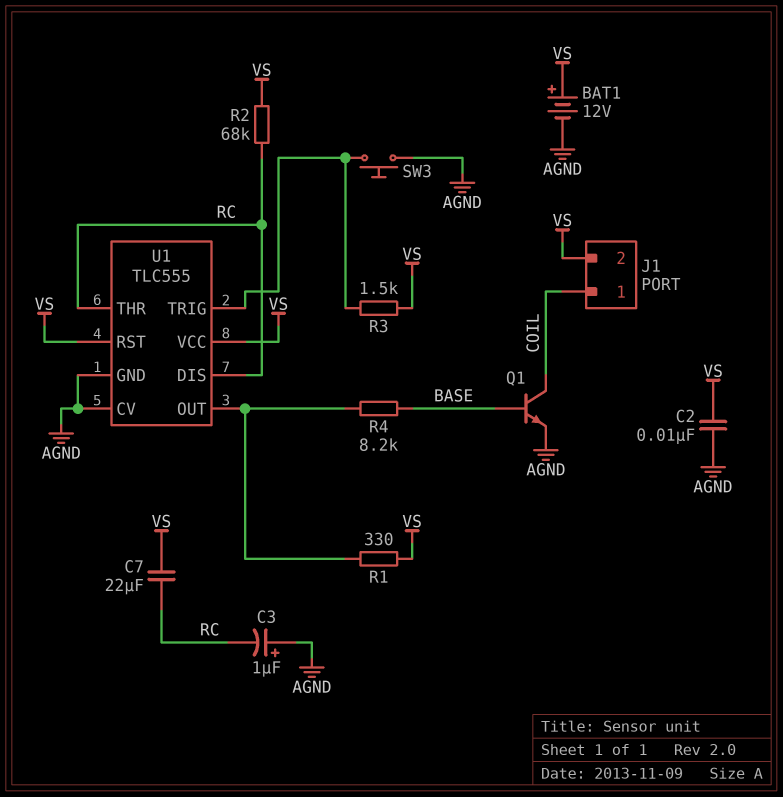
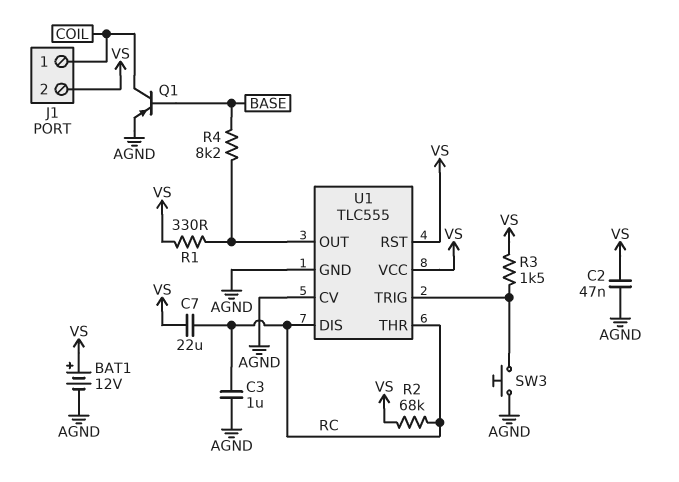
C2: 10nF (AGND, VS) -> 47nF (AGND, VS)
C3: 1uF (plus AGND, minus RC) -> 1uF (AGND, RC)
Q1: NPN (B BASE, C COIL, E AGND) -> PNP (B BASE, C COIL, E AGND)

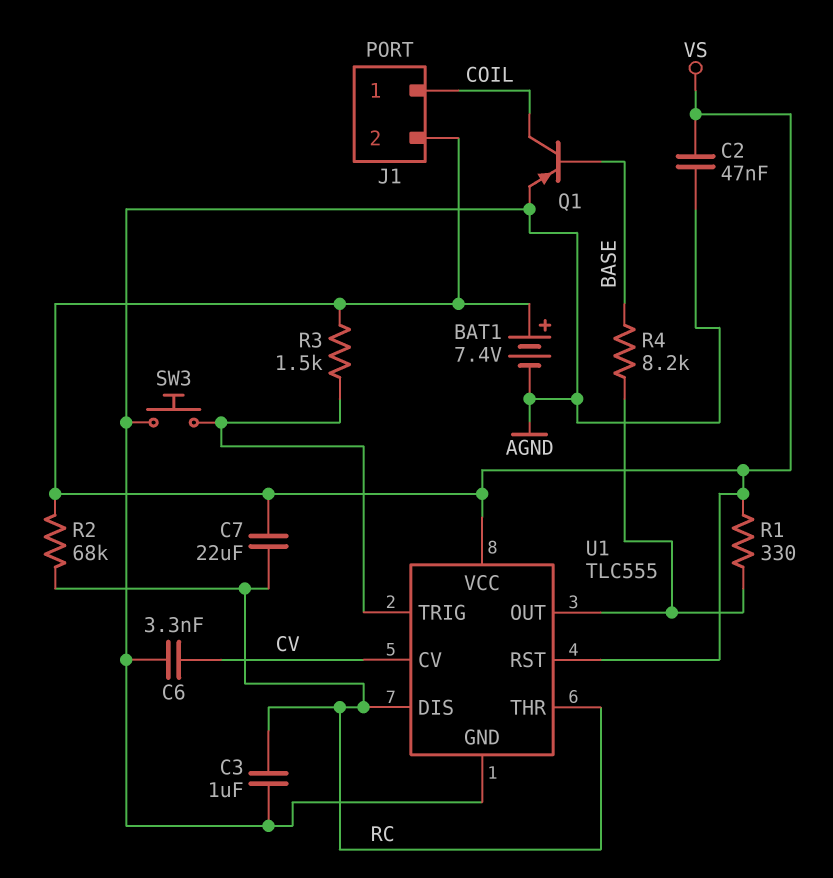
BAT1: 12V (plus VS, minus AGND) -> 7.4V (plus VS, minus AGND)
C6: none -> 3.3nF (AGND, CV)
U1 pin CV: AGND -> CV

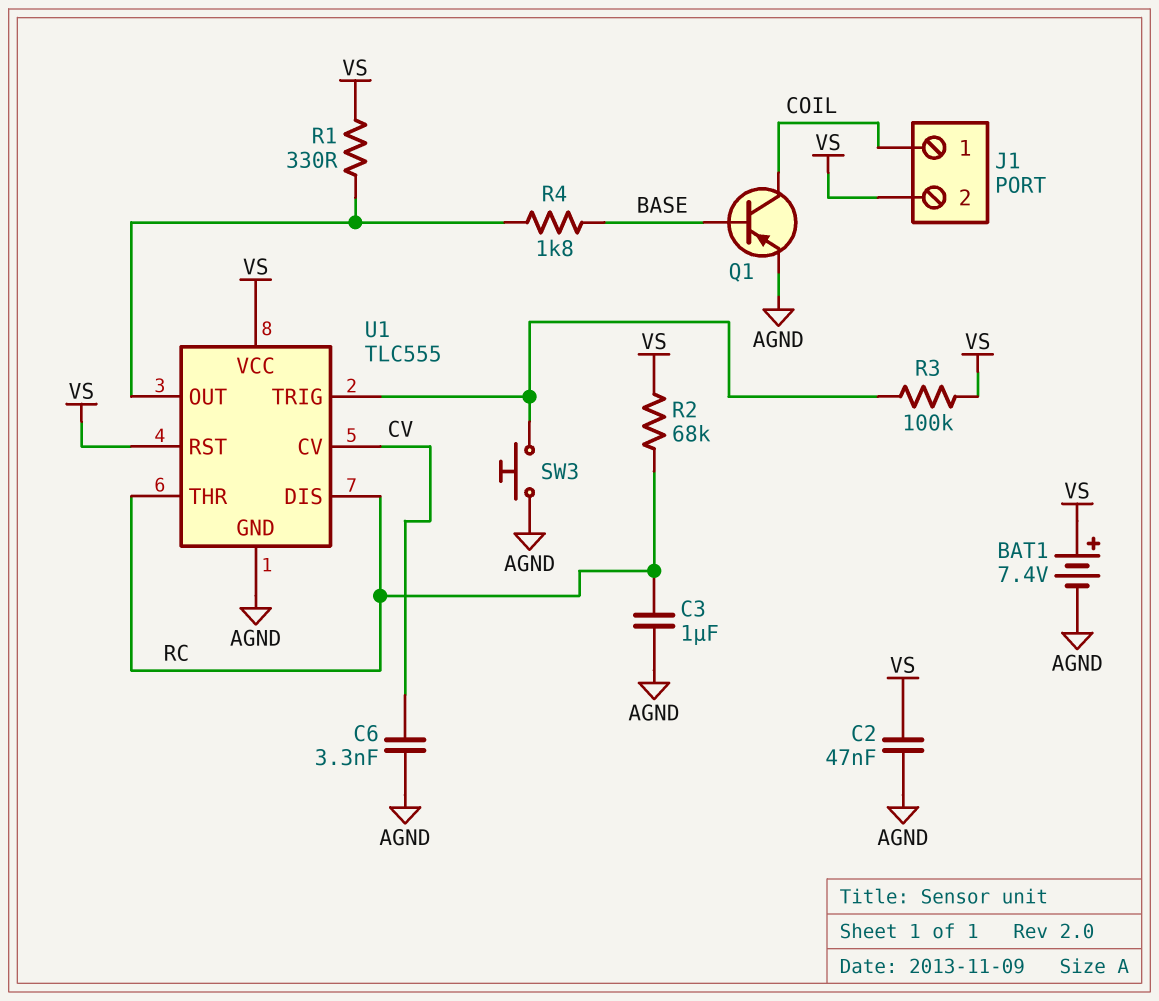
C7: 22uF (RC, VS) -> none
R3: 1.5k (U1/TRIG, VS) -> 100k (U1/TRIG, VS)
R4: 8.2k (BASE, U1/OUT) -> 1.8k (BASE, U1/OUT)

